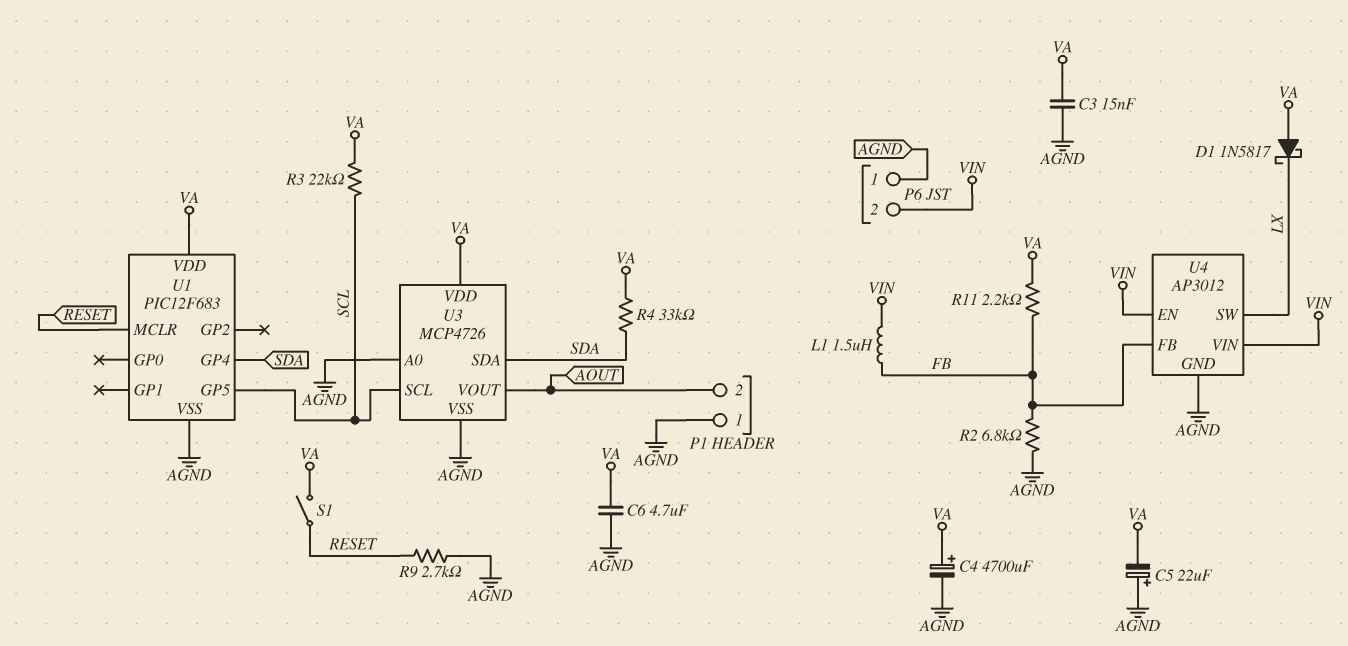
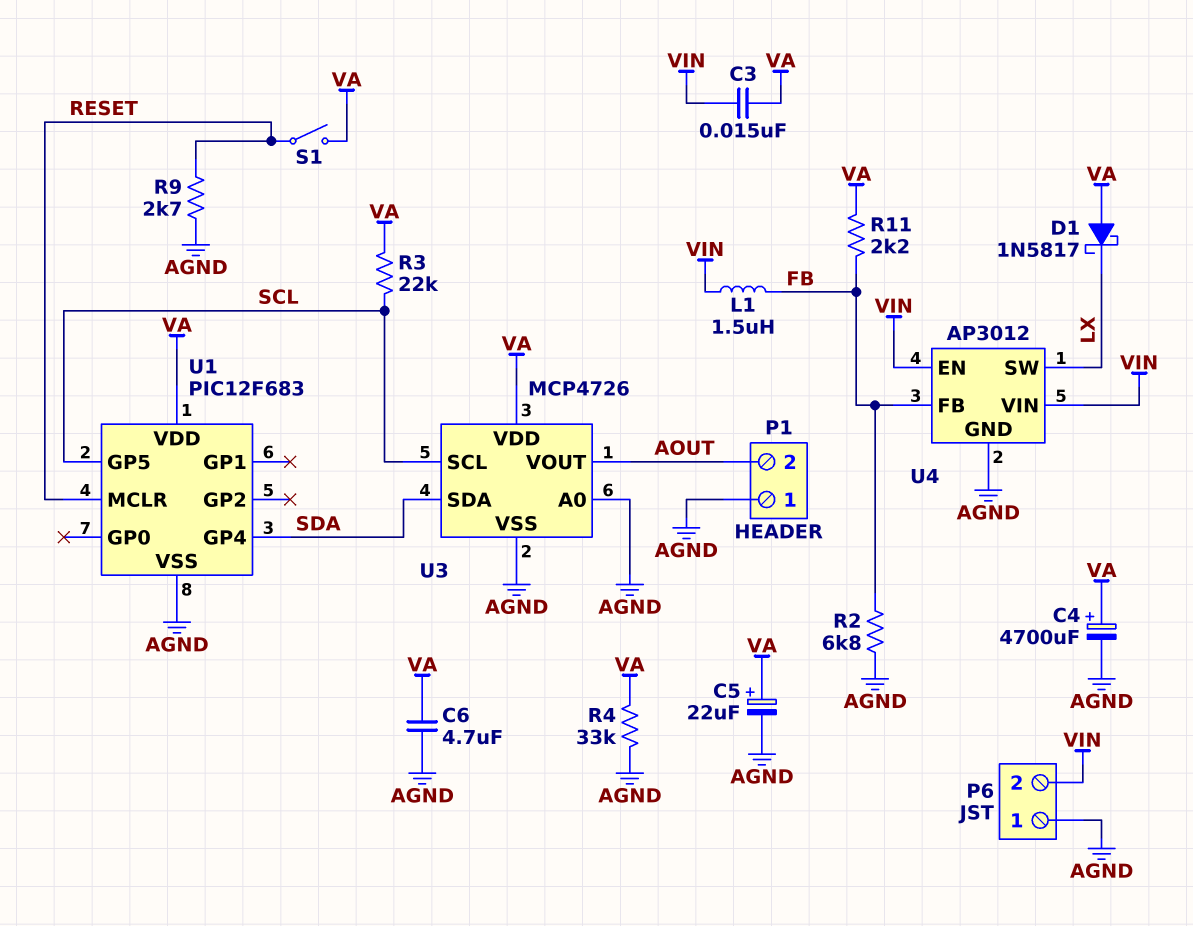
C3: 15nF (AGND, VA) -> 15nF (VA, VIN)
C5: 22uF (plus AGND, minus VA) -> 22uF (plus VA, minus AGND)
R4: 33k (SDA, VA) -> 33k (AGND, VA)

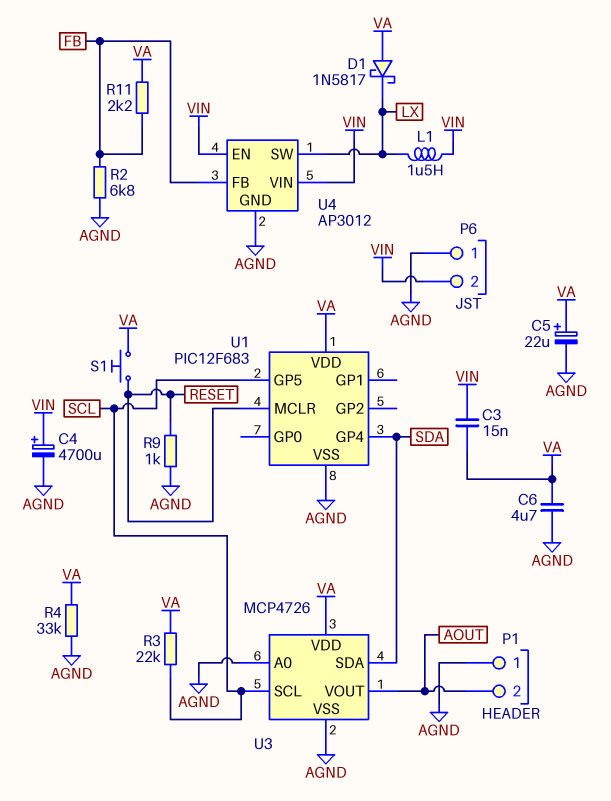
C4: 4700uF (plus VA, minus AGND) -> 4700uF (plus VIN, minus AGND)
L1: 1.5uH (FB, VIN) -> 1.5uH (LX, VIN)
R9: 2.7k (AGND, RESET) -> 1k (AGND, RESET)
S1: switch (RESET, VA) -> button (RESET, VA)

